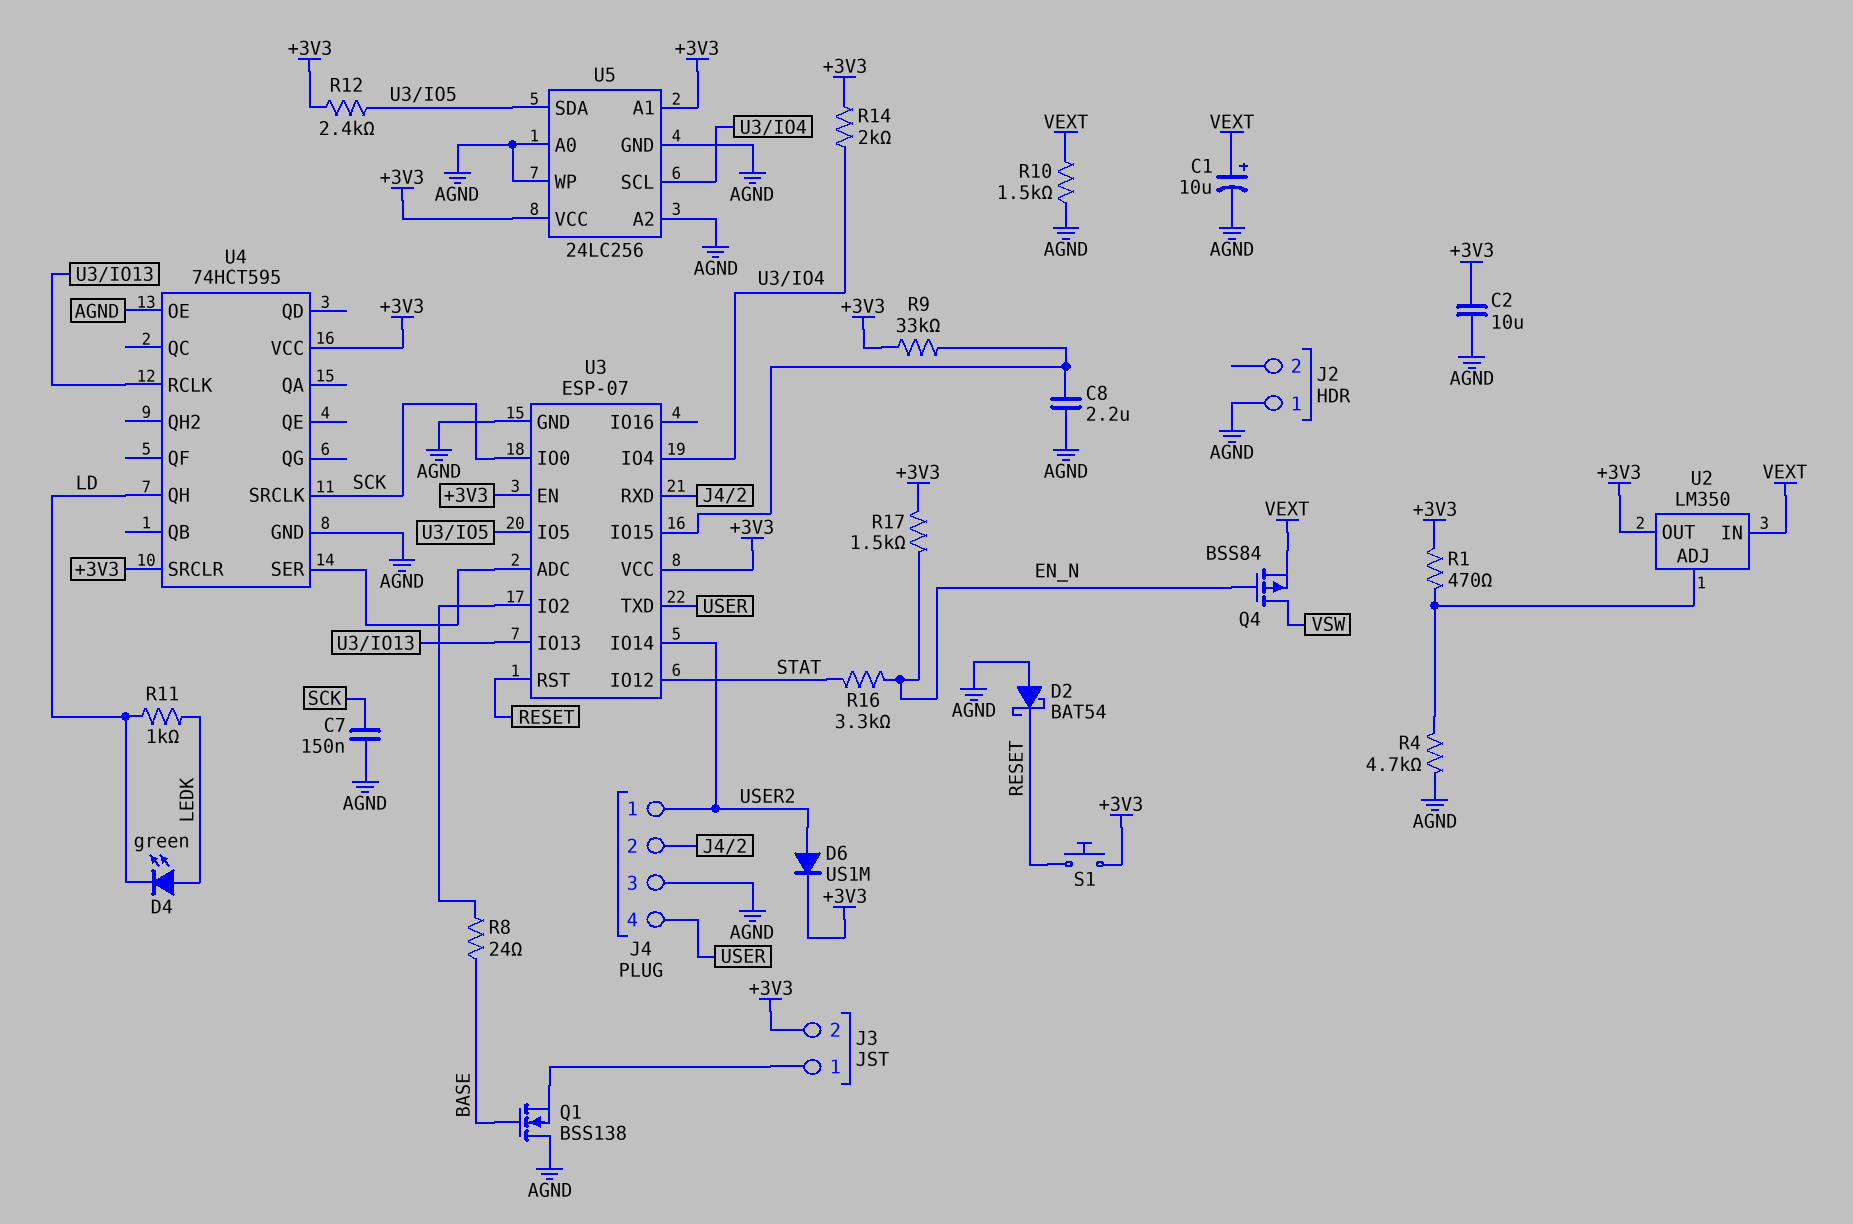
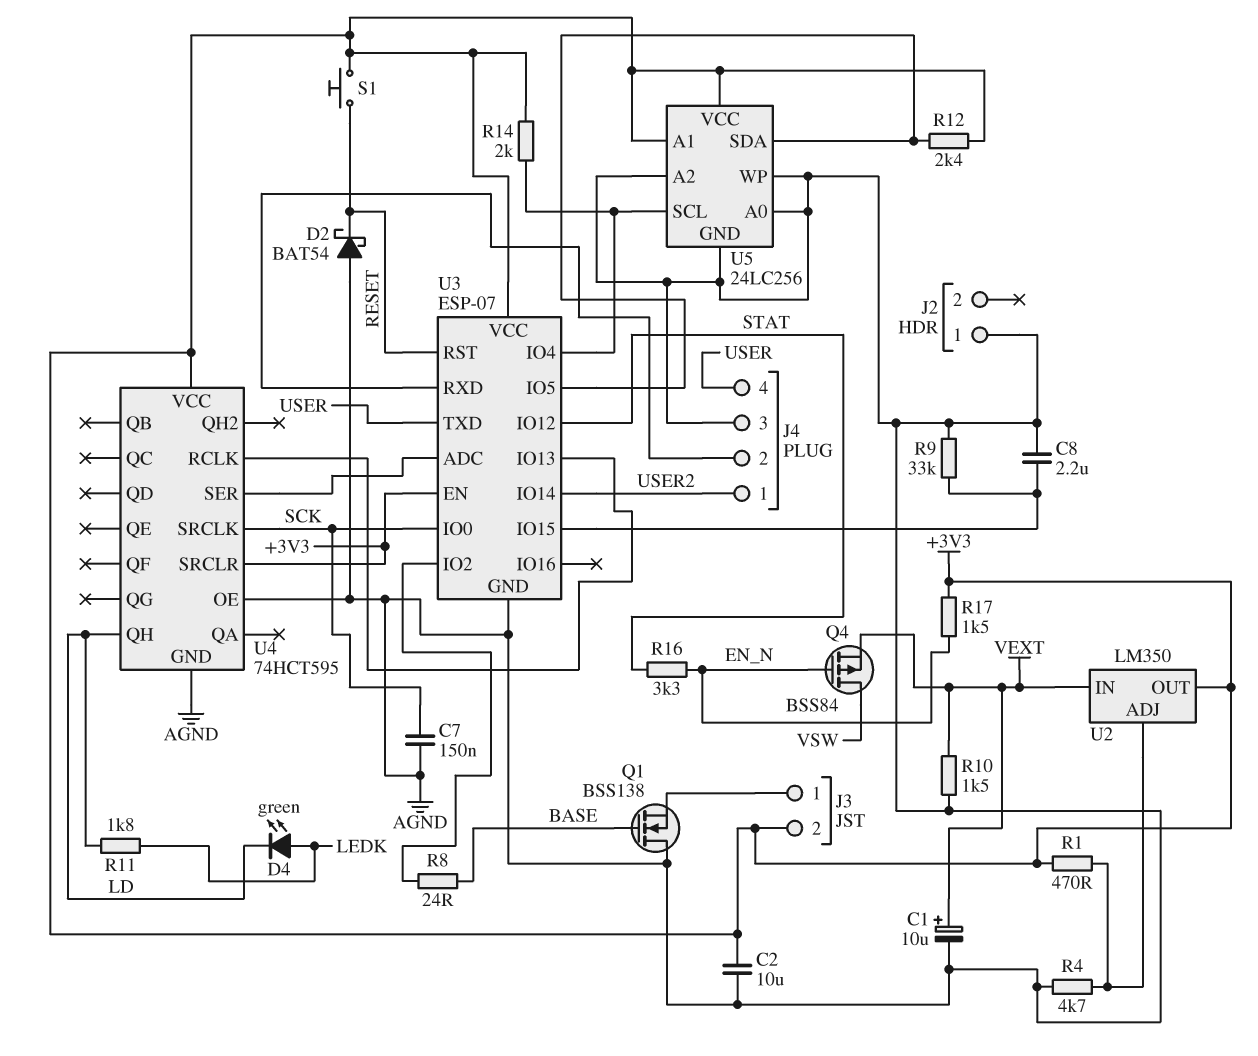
D6: diode US1M (A USER2, K +3V3) -> none
R9: 33k (+3V3, U3/IO15) -> 33k (AGND, U3/IO15)
R11: 1k (LD, LEDK) -> 1.8k (LD, LEDK)

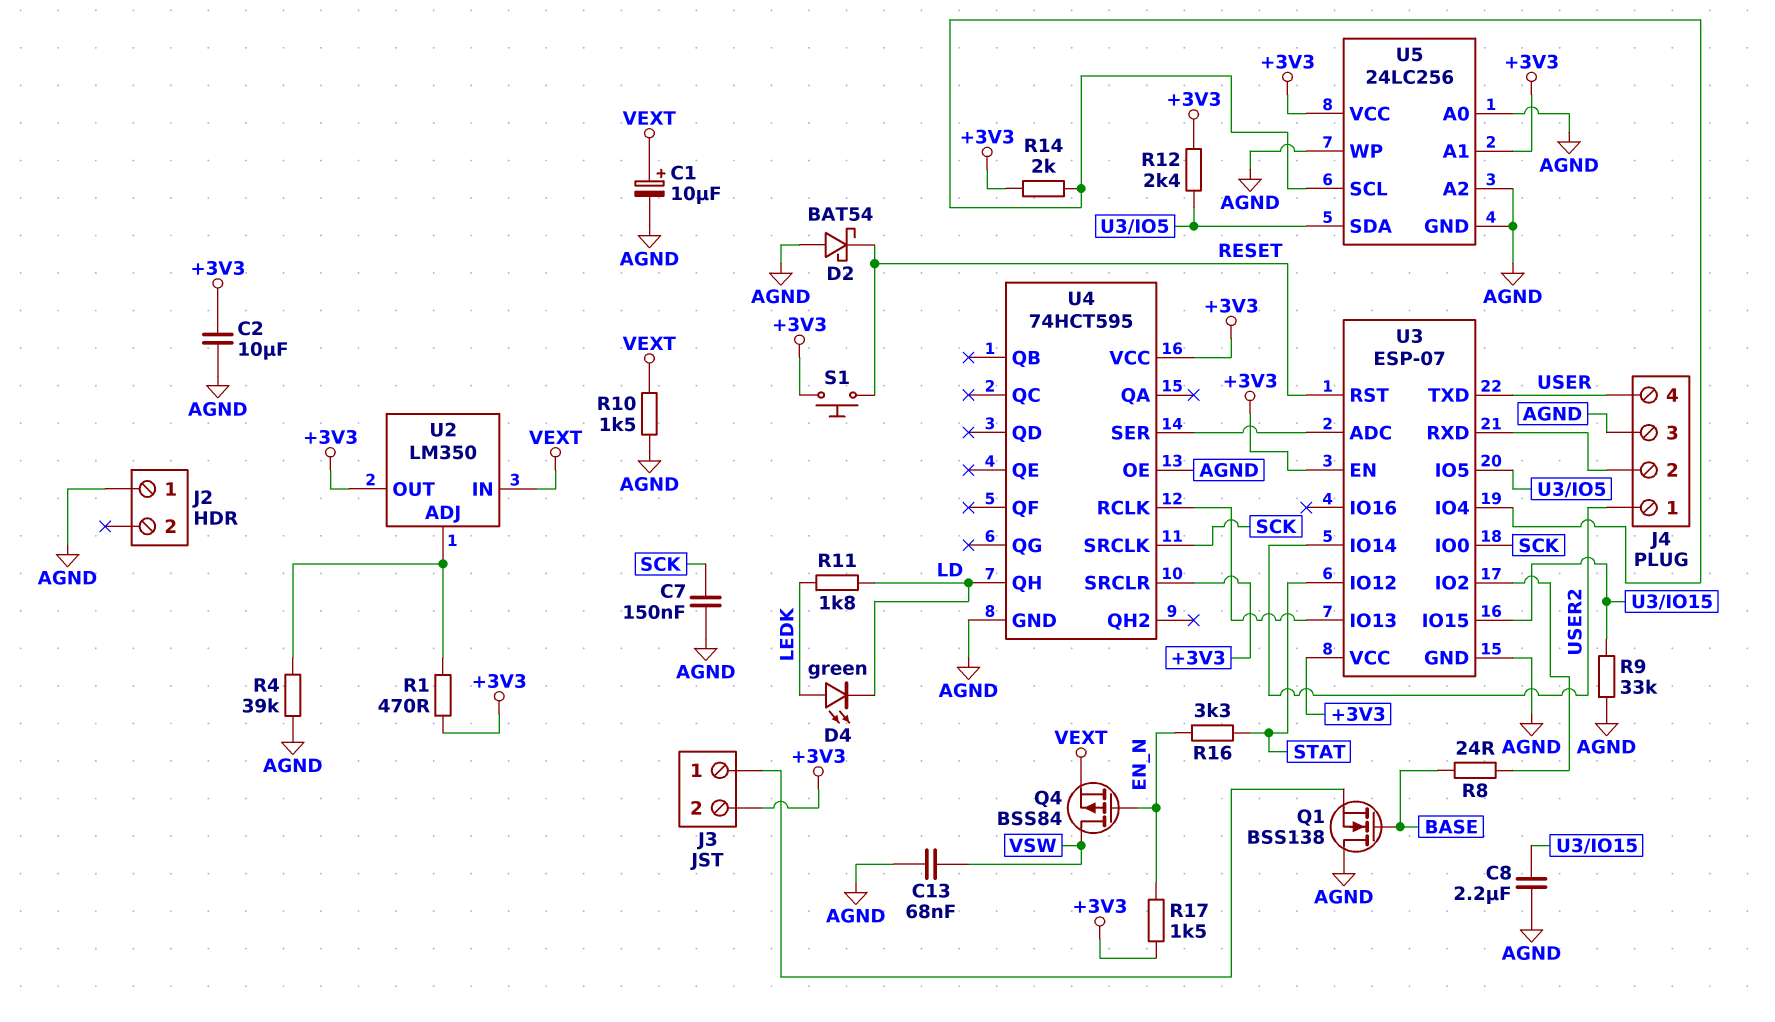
C13: none -> 68nF (AGND, VSW)
R4: 4.7k (AGND, U2/ADJ) -> 39k (AGND, U2/ADJ)

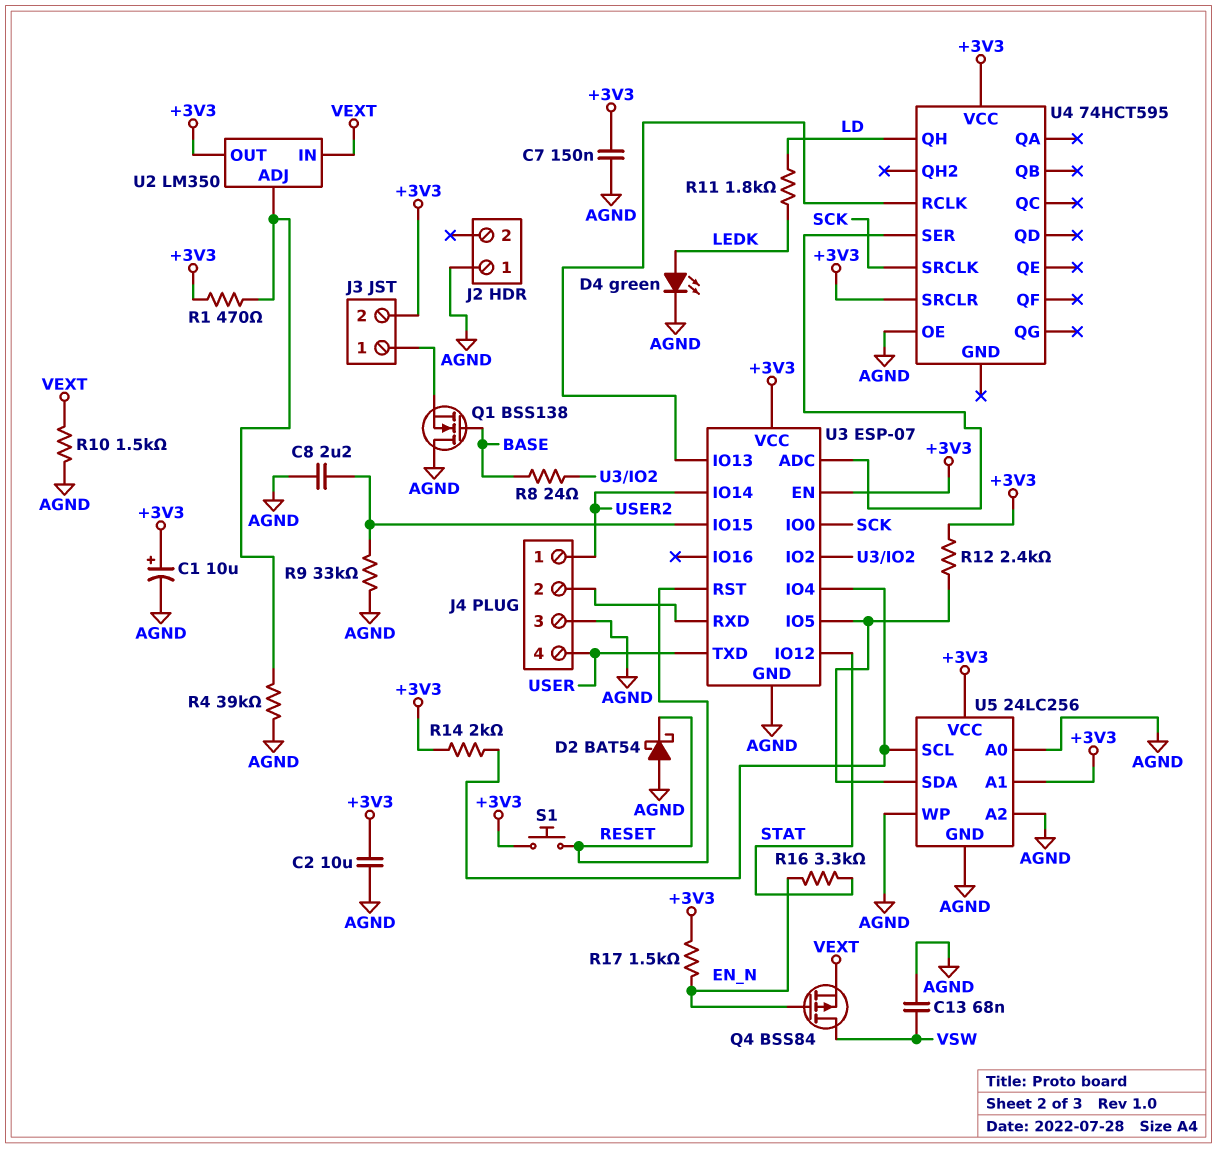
C1: 10uF (plus VEXT, minus AGND) -> 10uF (plus +3V3, minus AGND)
C7: 150nF (AGND, SCK) -> 150nF (+3V3, AGND)
D4: LED green (A LEDK, K LD) -> LED green (A LEDK, K AGND)
U4 pin GND: AGND -> none

